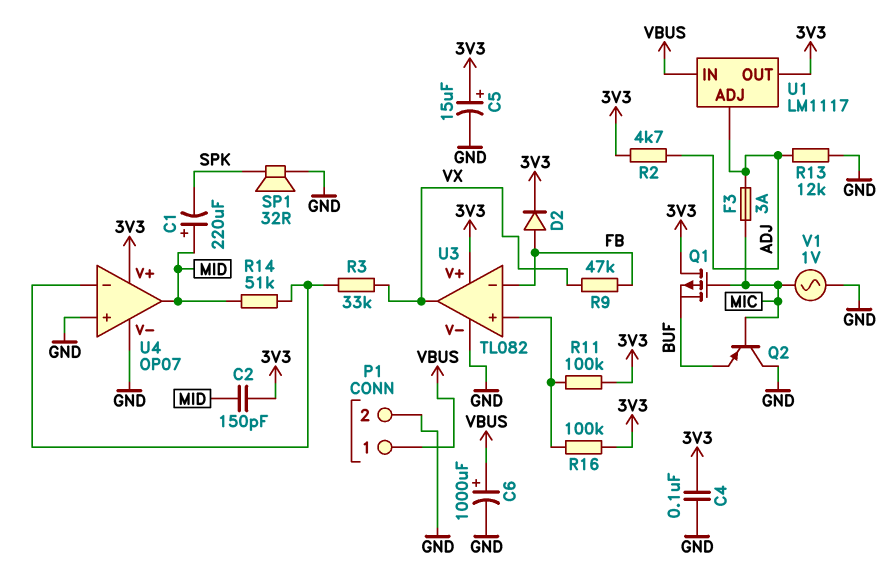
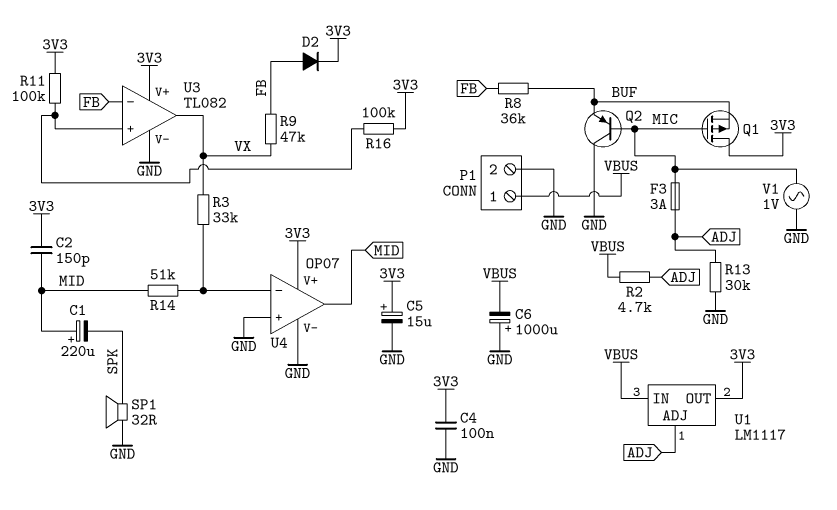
C6: 1000uF (plus VBUS, minus GND) -> 1000uF (plus GND, minus VBUS)
R2: 4.7k (3V3, ADJ) -> 4.7k (ADJ, VBUS)
R8: none -> 36k (BUF, FB)
R13: 12k (ADJ, GND) -> 30k (ADJ, GND)

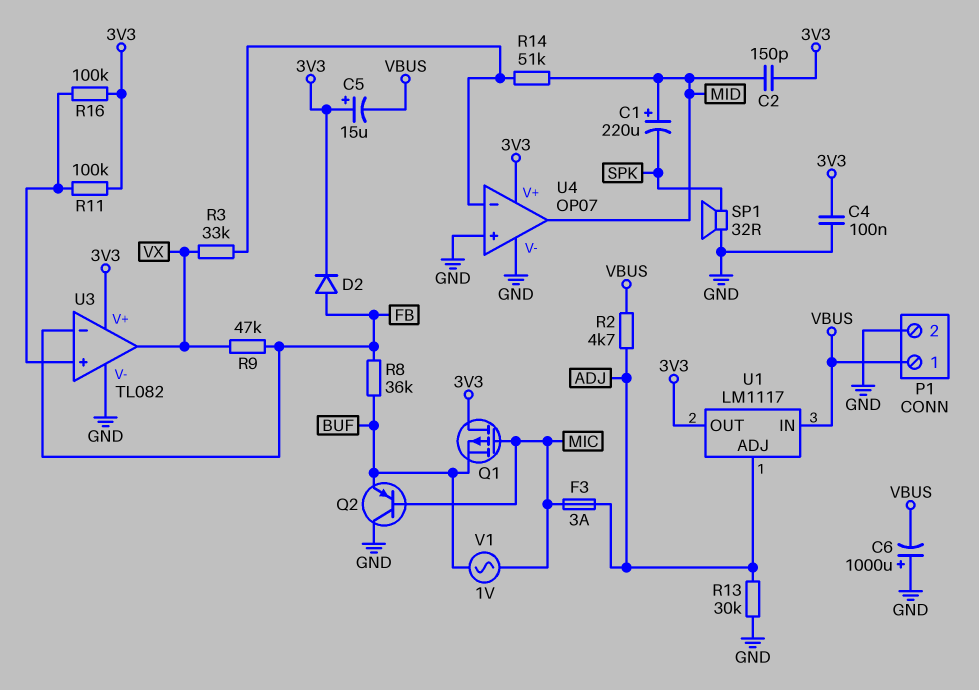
C5: 15uF (plus 3V3, minus GND) -> 15uF (plus 3V3, minus VBUS)
V1: AC 1V (GND, MIC) -> AC 1V (BUF, MIC)

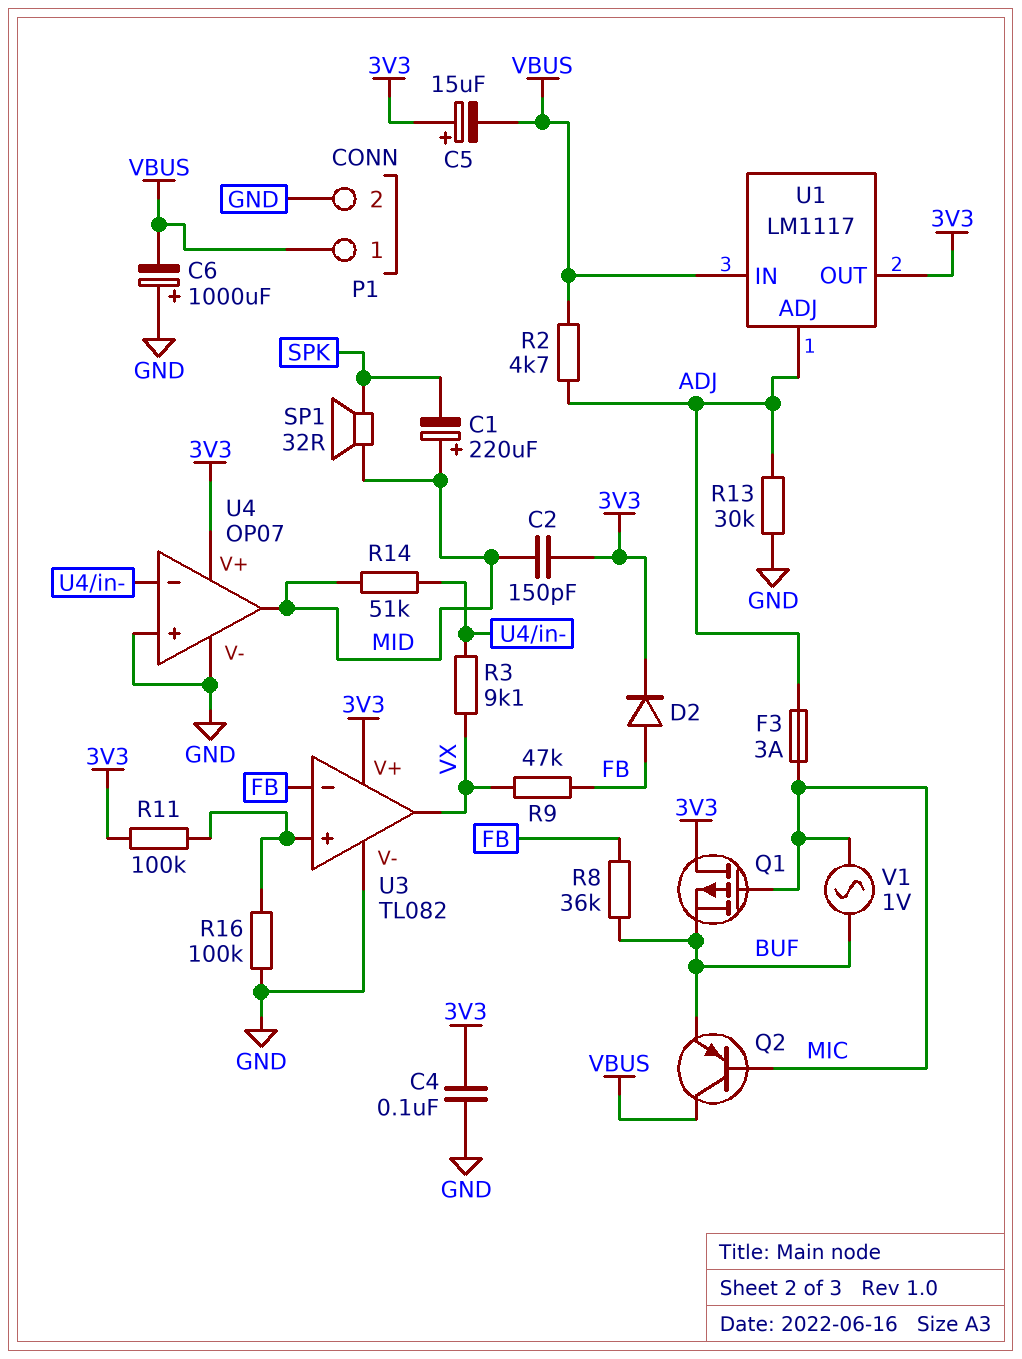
Q2: PNP (B MIC, C GND, E BUF) -> PNP (B MIC, C VBUS, E BUF)
R3: 33k (U4/in-, VX) -> 9.1k (U4/in-, VX)
R16: 100k (3V3, U3/in+) -> 100k (GND, U3/in+)
SP1: speaker 32R (GND, SPK) -> speaker 32R (MID, SPK)

